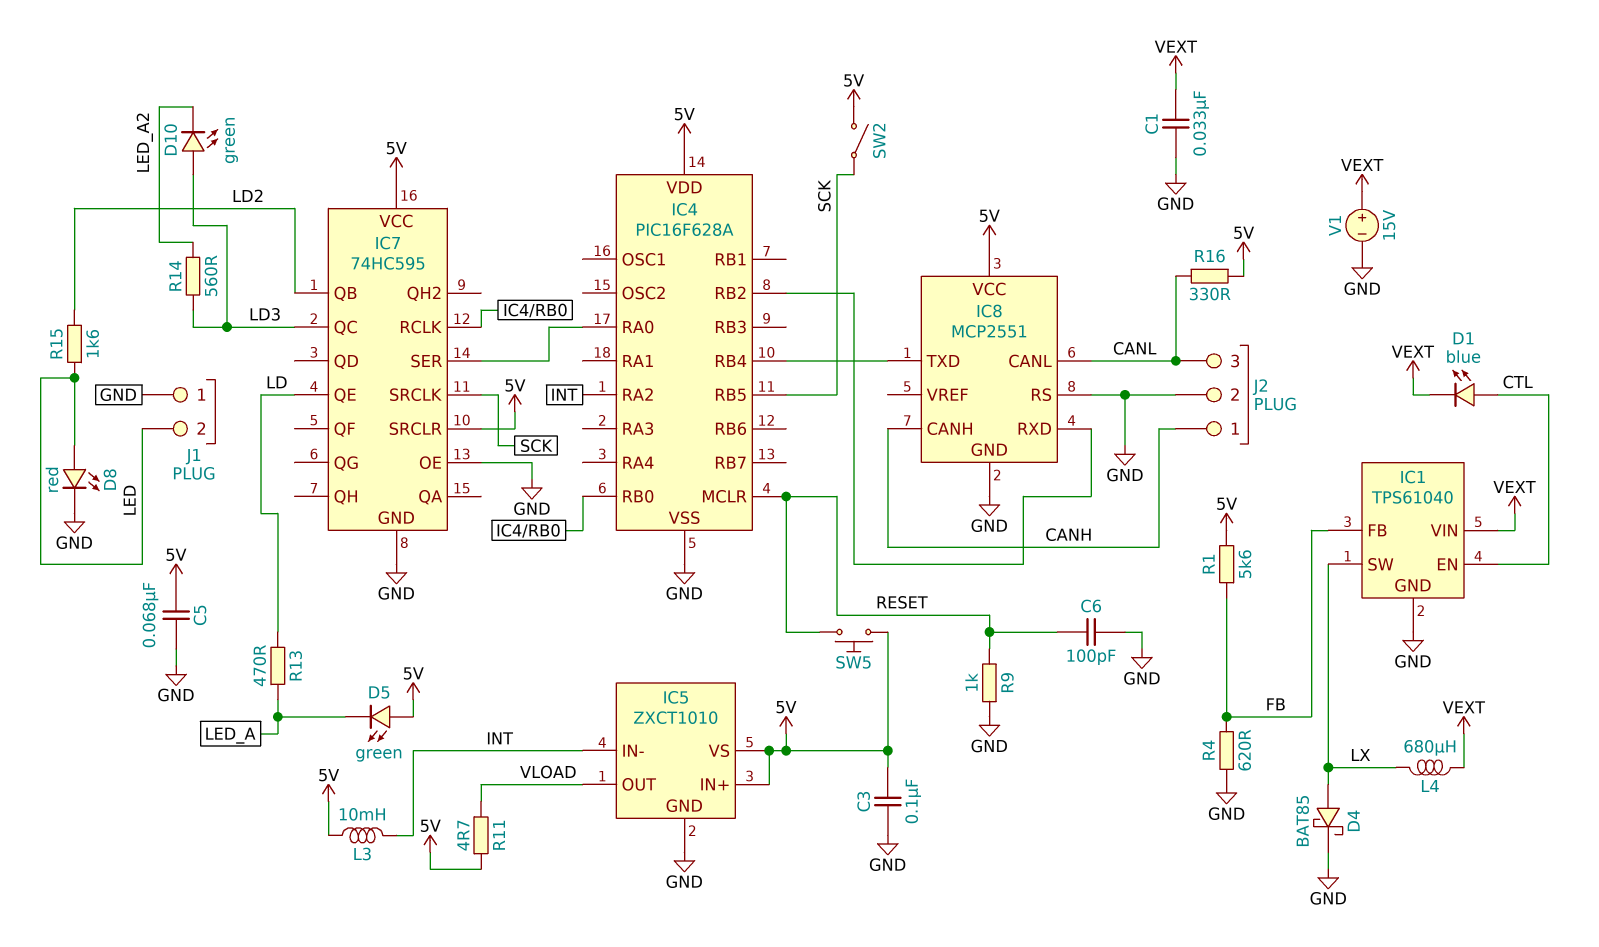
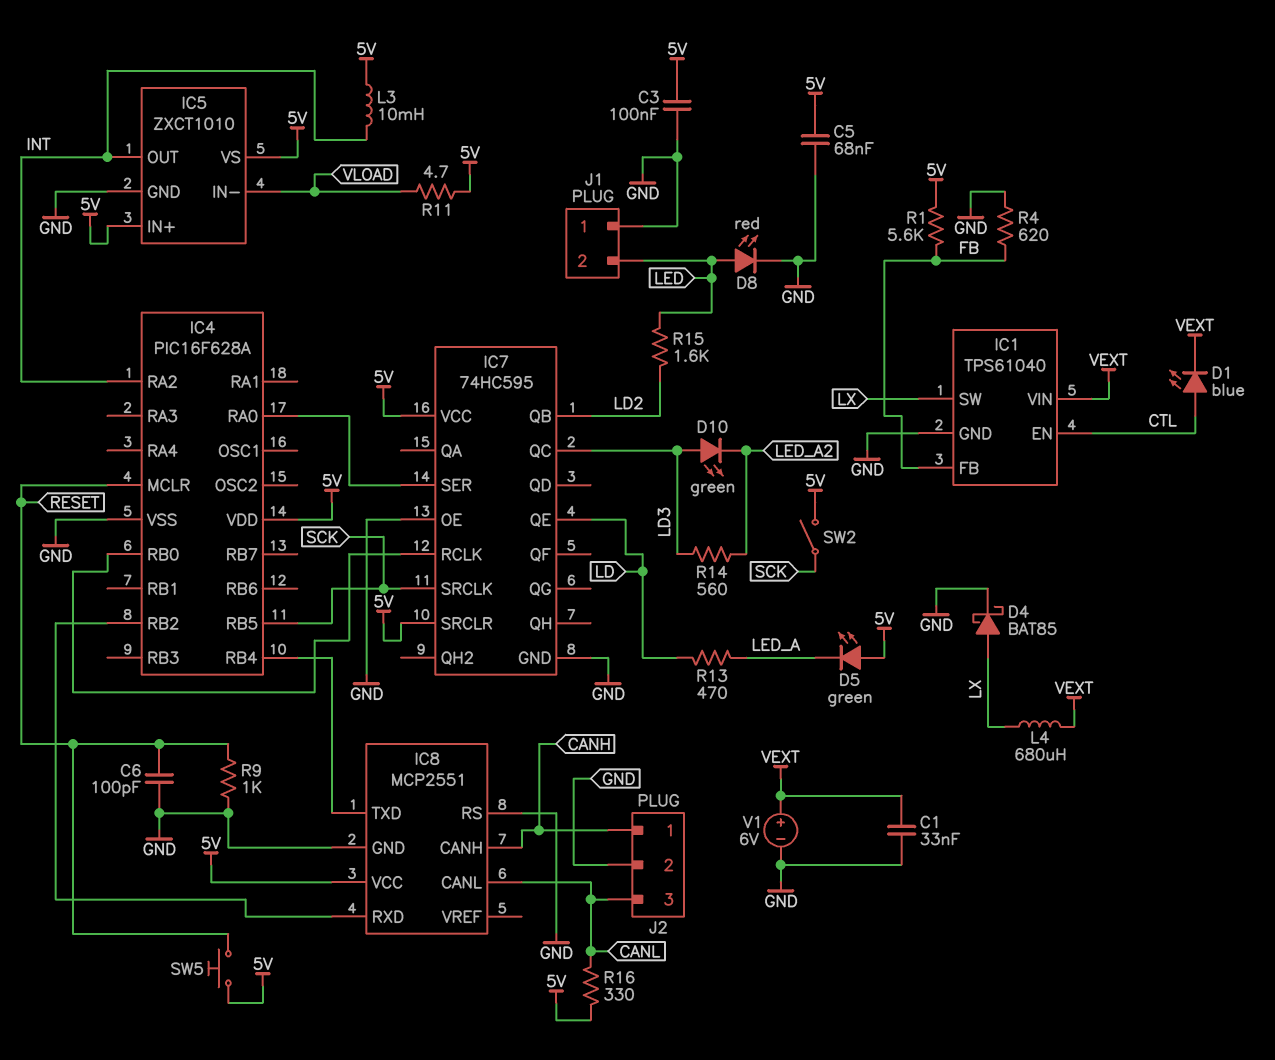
IC5 pin IN-: INT -> VLOAD
IC5 pin OUT: VLOAD -> INT
V1: 15V (plus VEXT, minus GND) -> 6V (plus VEXT, minus GND)

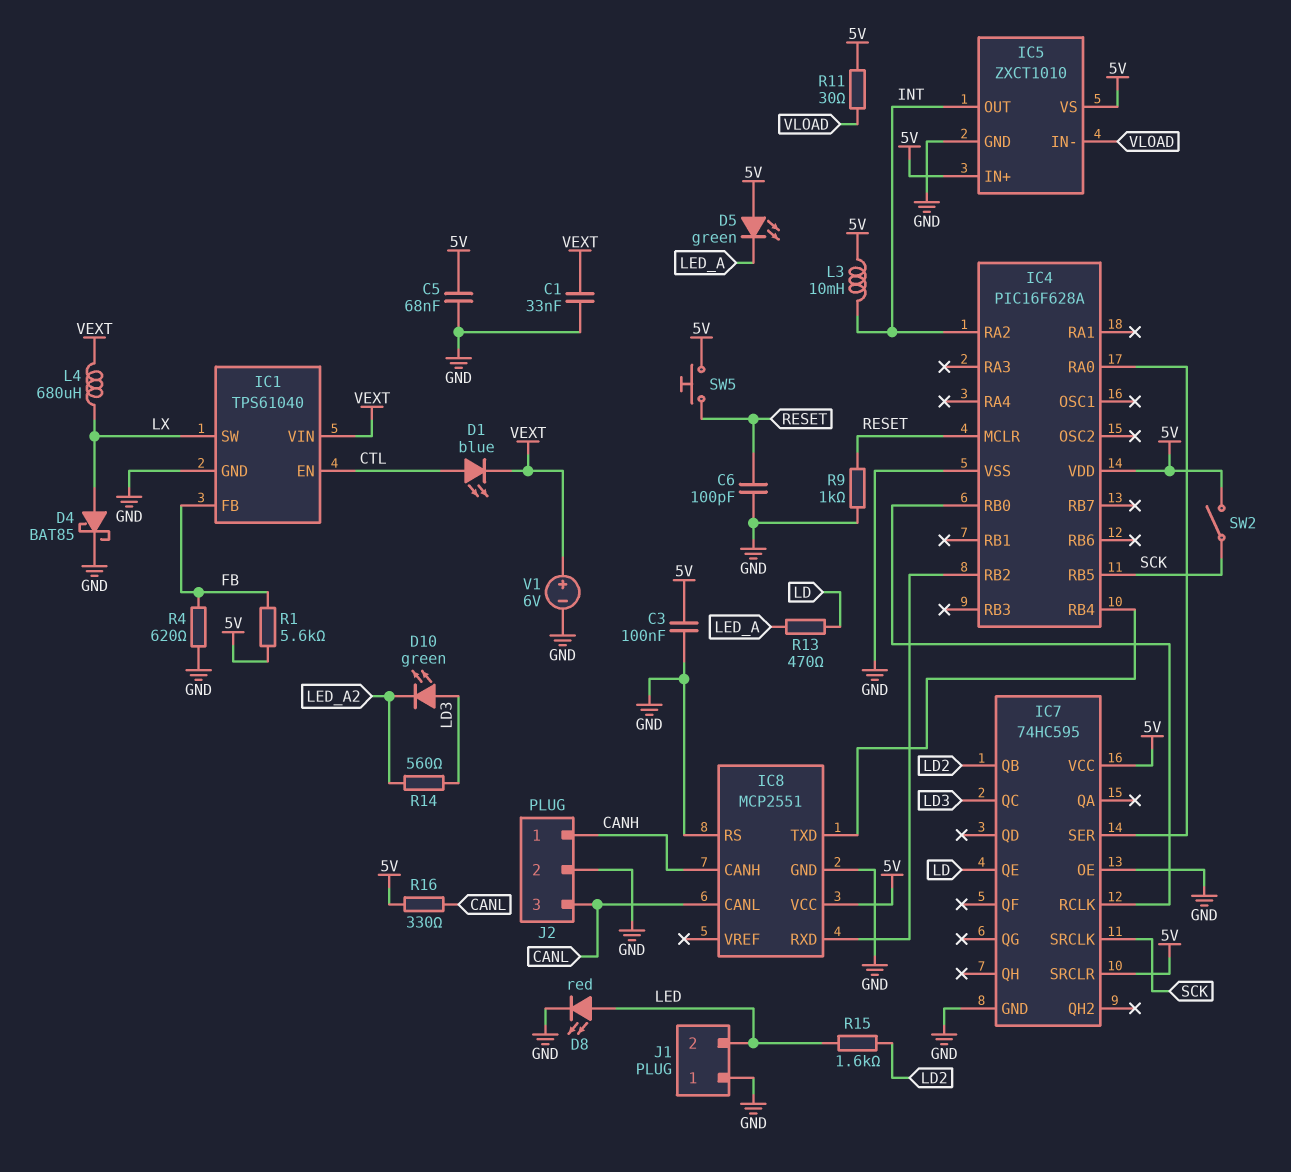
R11: 4.7 (5V, VLOAD) -> 30 (5V, VLOAD)

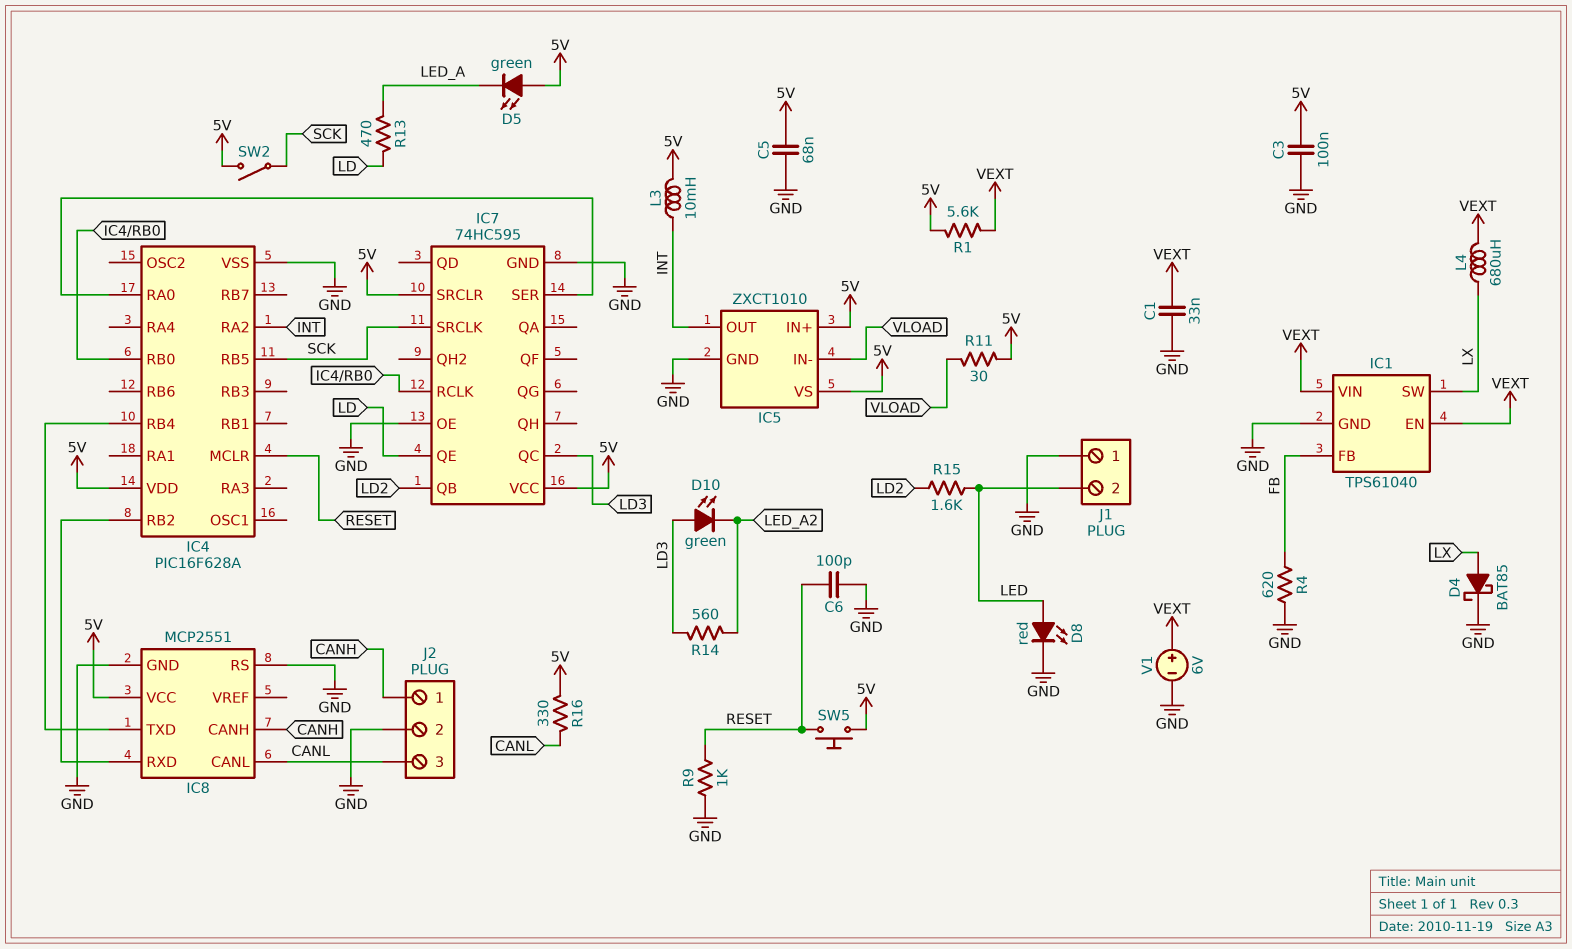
D1: LED blue (A CTL, K VEXT) -> none
IC1 pin EN: CTL -> VEXT
R1: 5.6k (5V, FB) -> 5.6k (5V, VEXT)

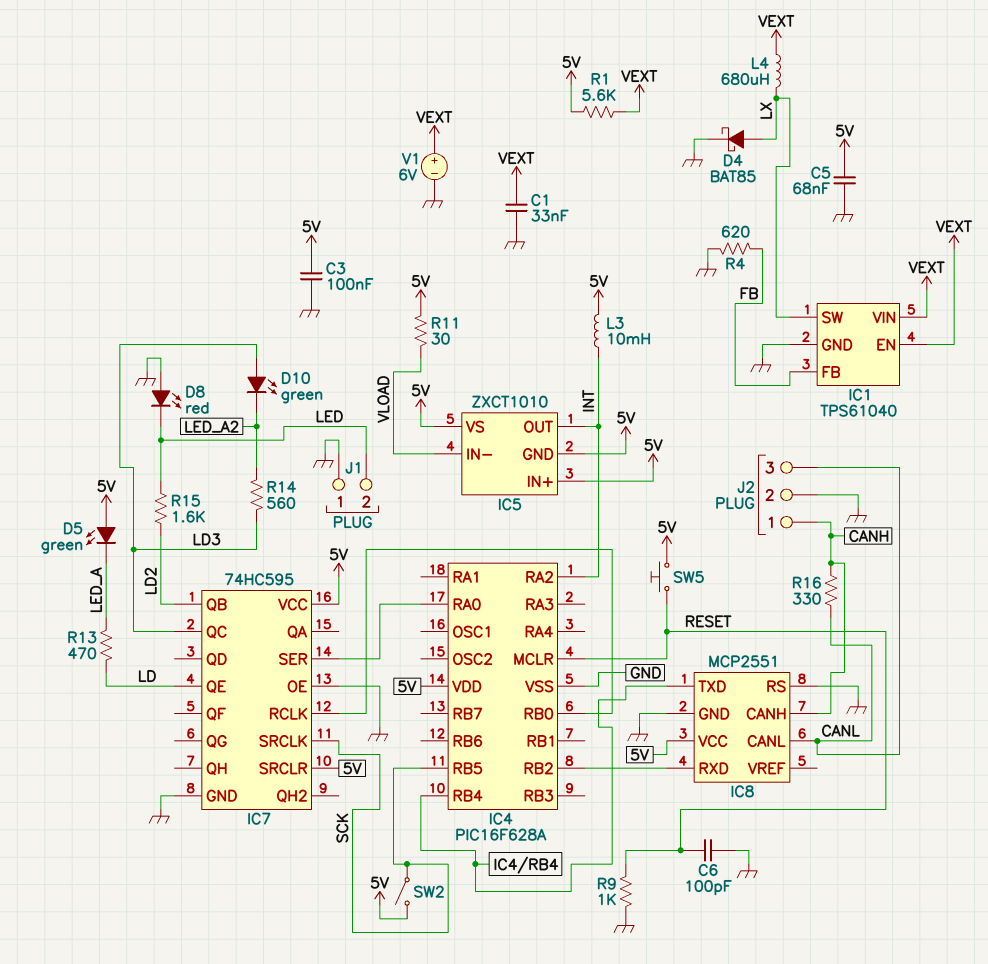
D8: LED red (A LED, K GND) -> LED red (A GND, K LED)
IC5 pin GND: GND -> 5V
R16: 330 (5V, CANL) -> 330 (CANH, CANL)

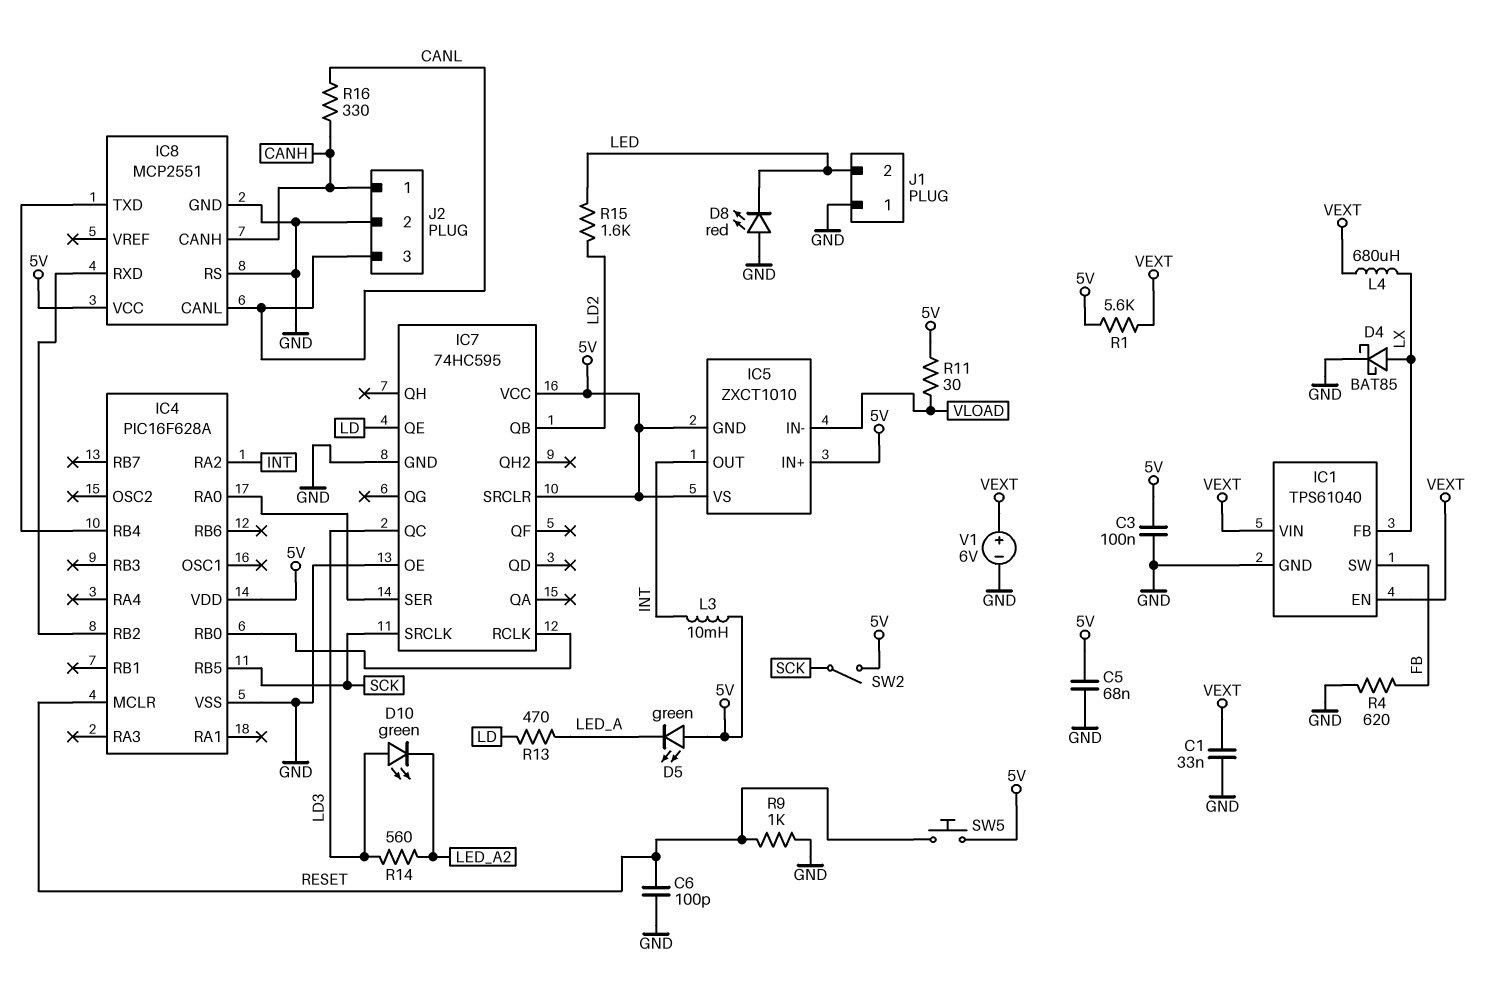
IC1 pin FB: FB -> LX
IC1 pin SW: LX -> FB

